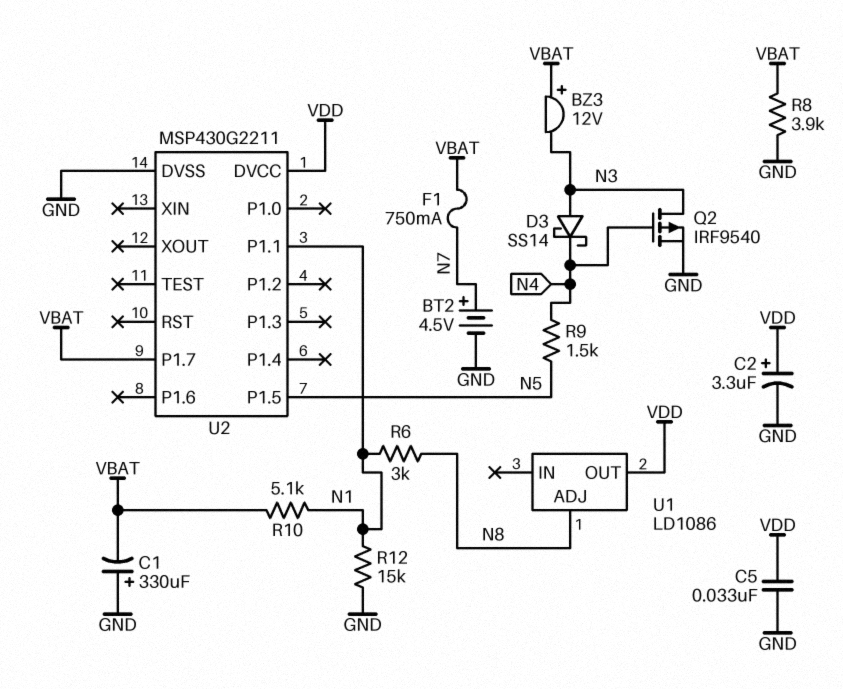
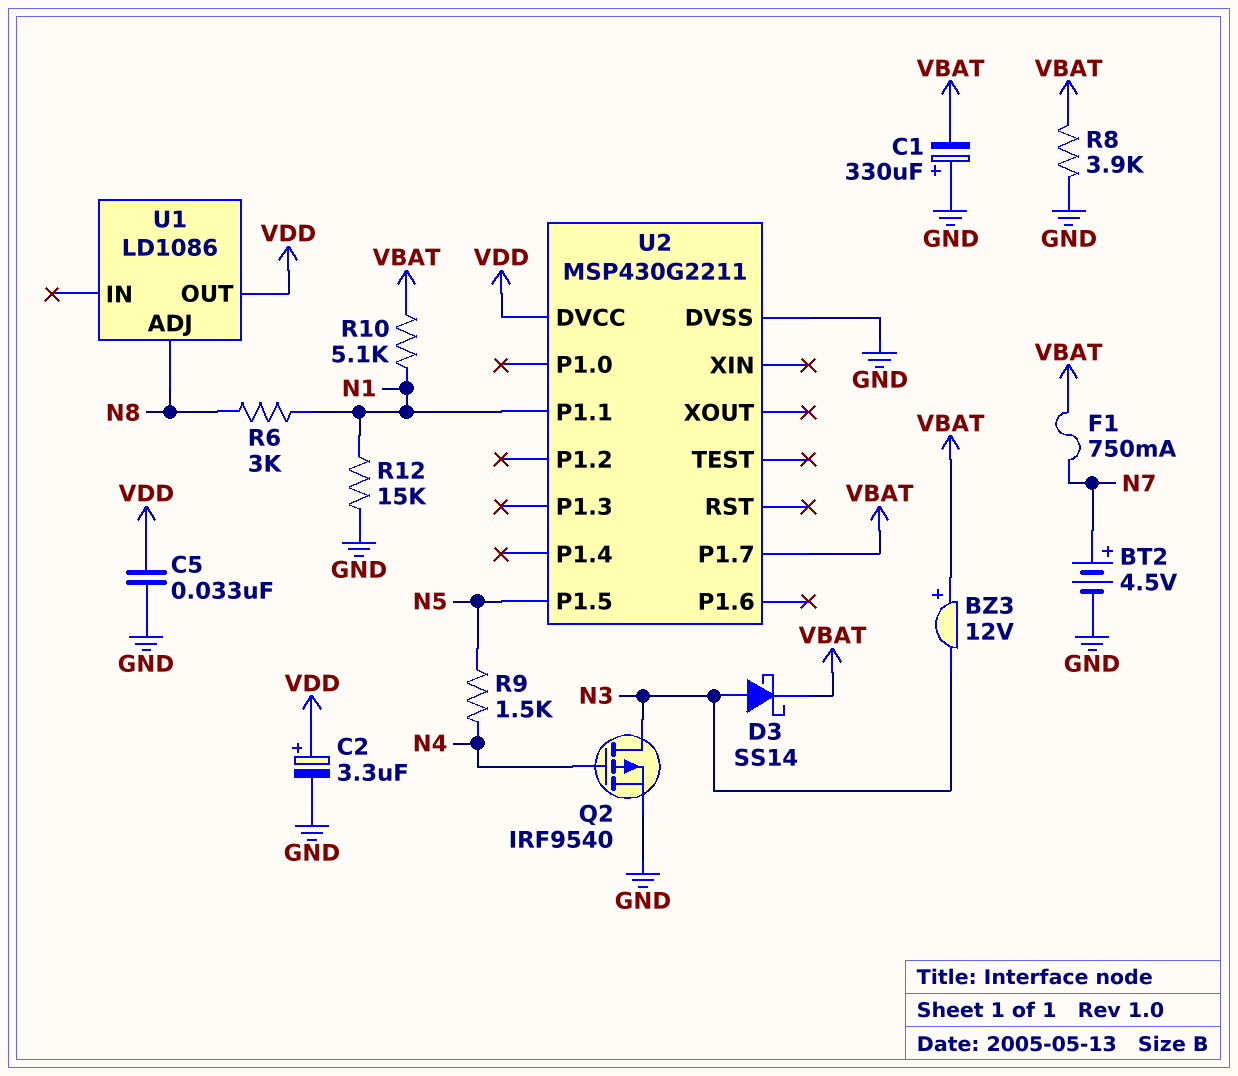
D3: schottky SS14 (A N3, K N4) -> schottky SS14 (A N3, K VBAT)

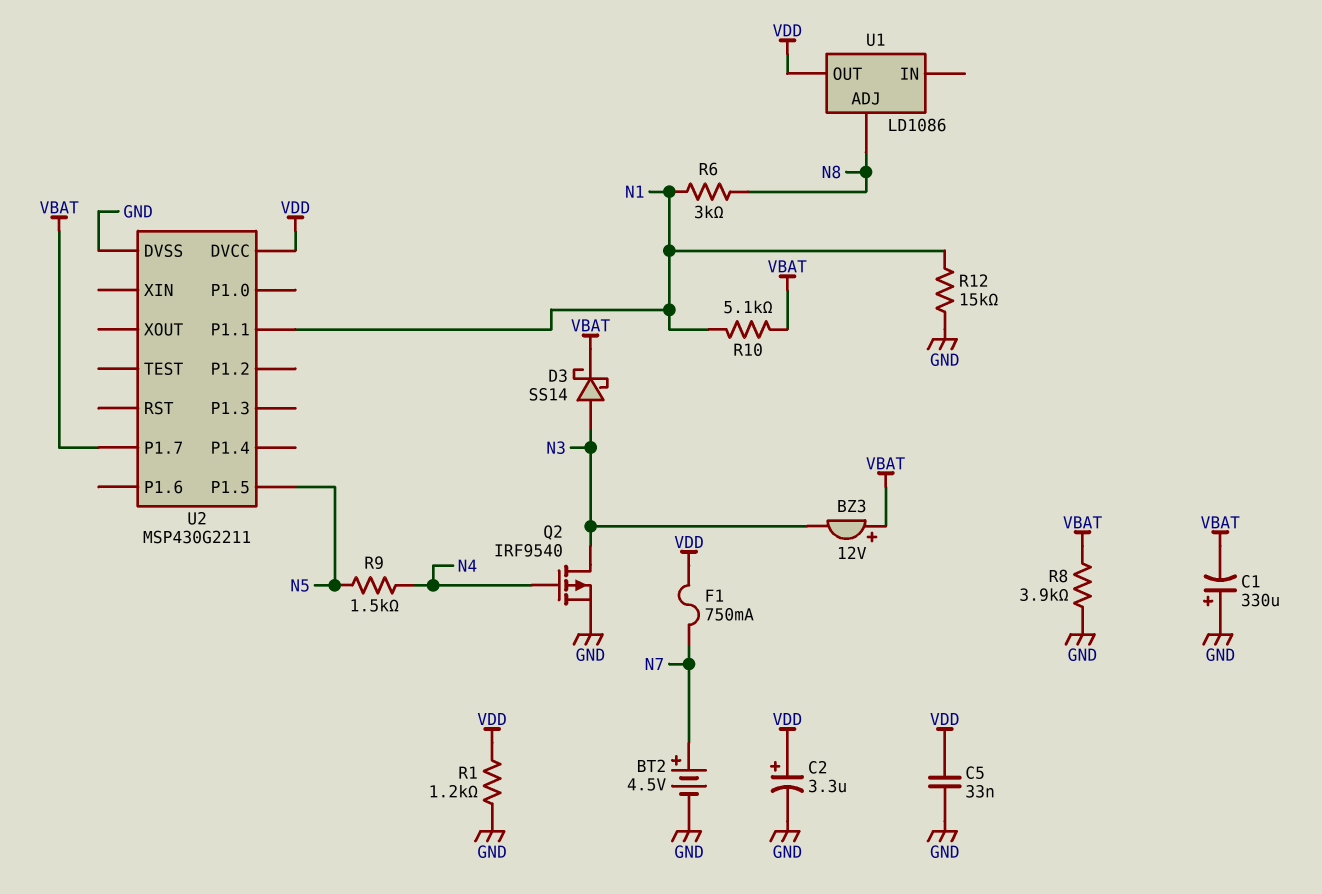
F1: 750mA (N7, VBAT) -> 750mA (N7, VDD)
R1: none -> 1.2k (GND, VDD)

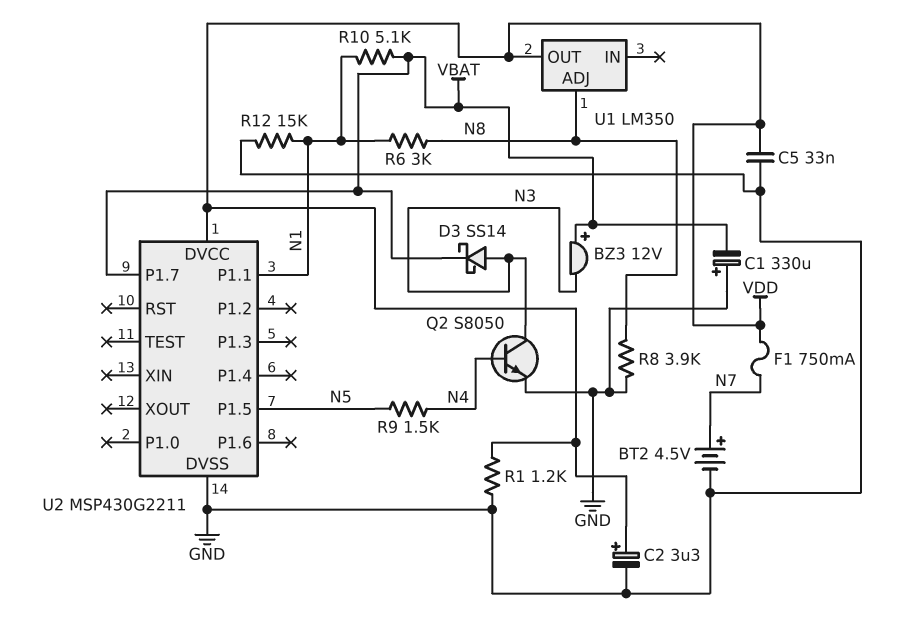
Q2: PMOS IRF9540 (G N4, D N3, S GND) -> NPN S8050 (B N4, C N3, E GND)
R8: 3.9k (GND, VBAT) -> 3.9k (GND, N8)
U1: LD1086 -> LM350

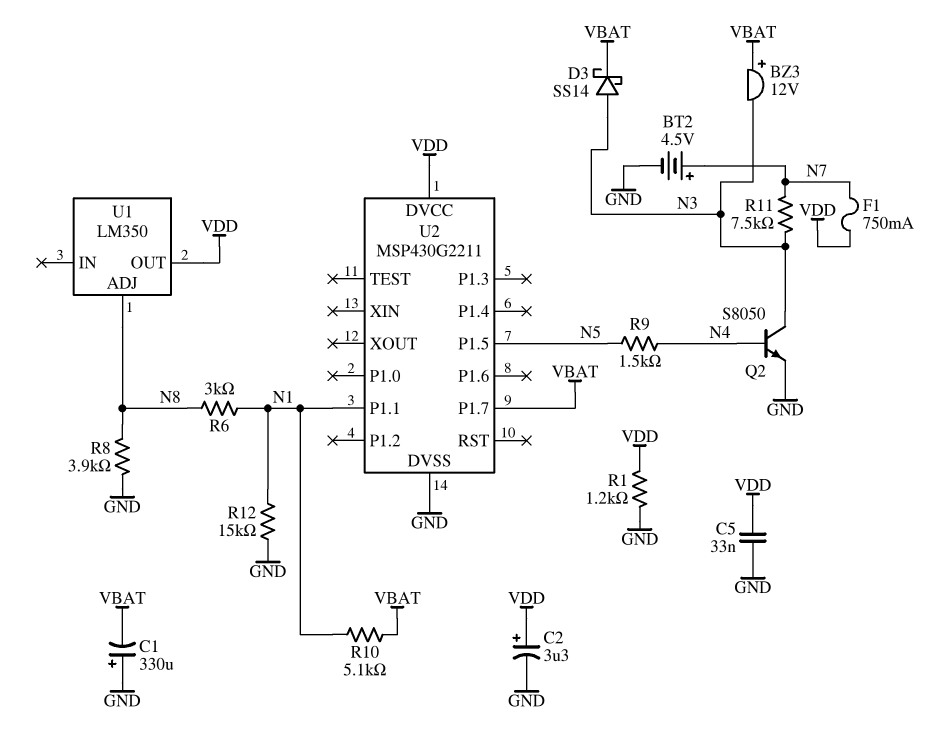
R11: none -> 7.5k (N3, N7)

